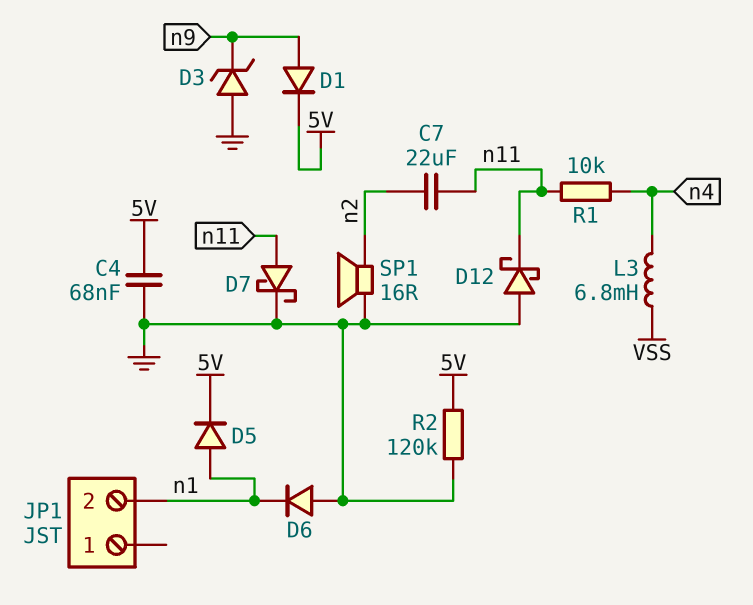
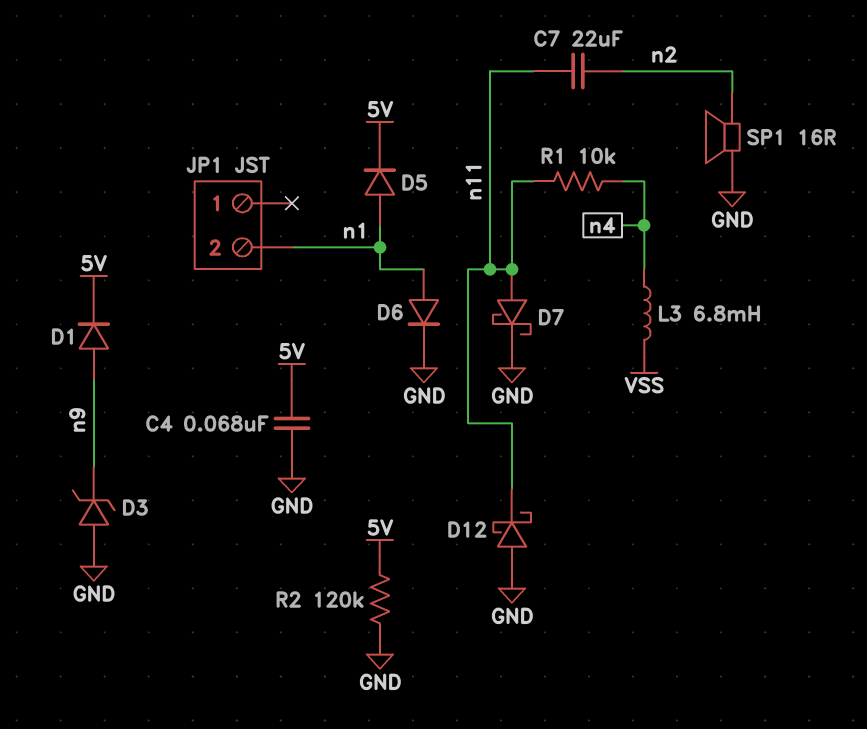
D6: diode (A GND, K n1) -> diode (A n1, K GND)

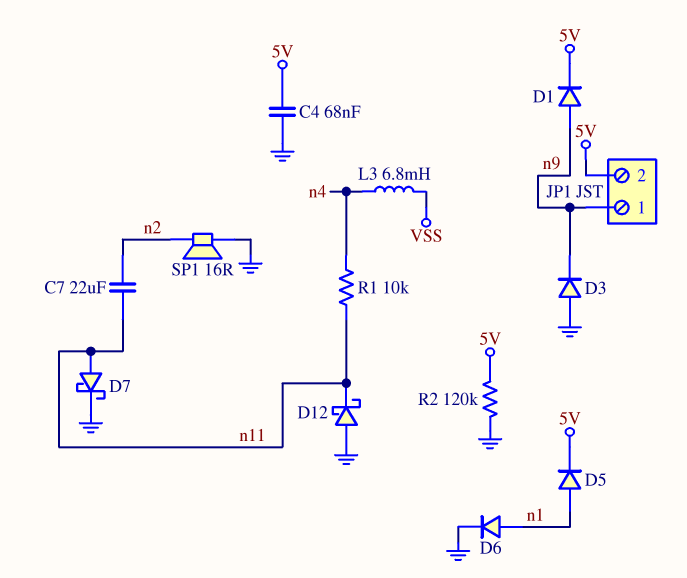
D3: zener (A GND, K n9) -> diode (A GND, K n9)
JP1 pin 1: none -> n9
JP1 pin 2: n1 -> 5V

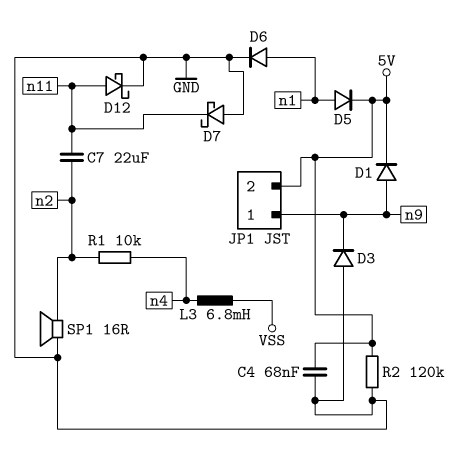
D7: schottky (A n11, K GND) -> schottky (A GND, K n11)
D12: schottky (A GND, K n11) -> schottky (A n11, K GND)
R1: 10k (n4, n11) -> 10k (n2, n4)

